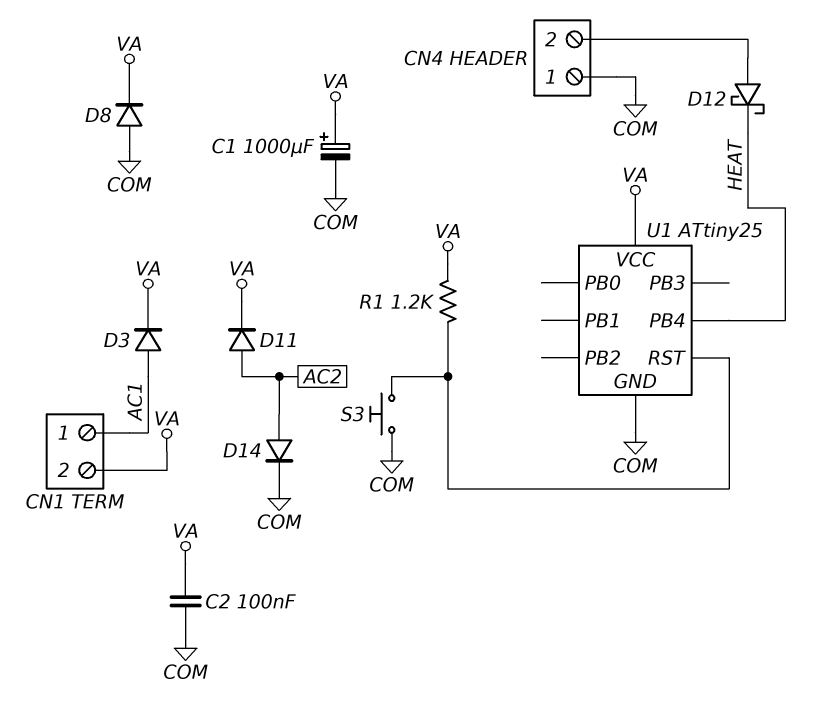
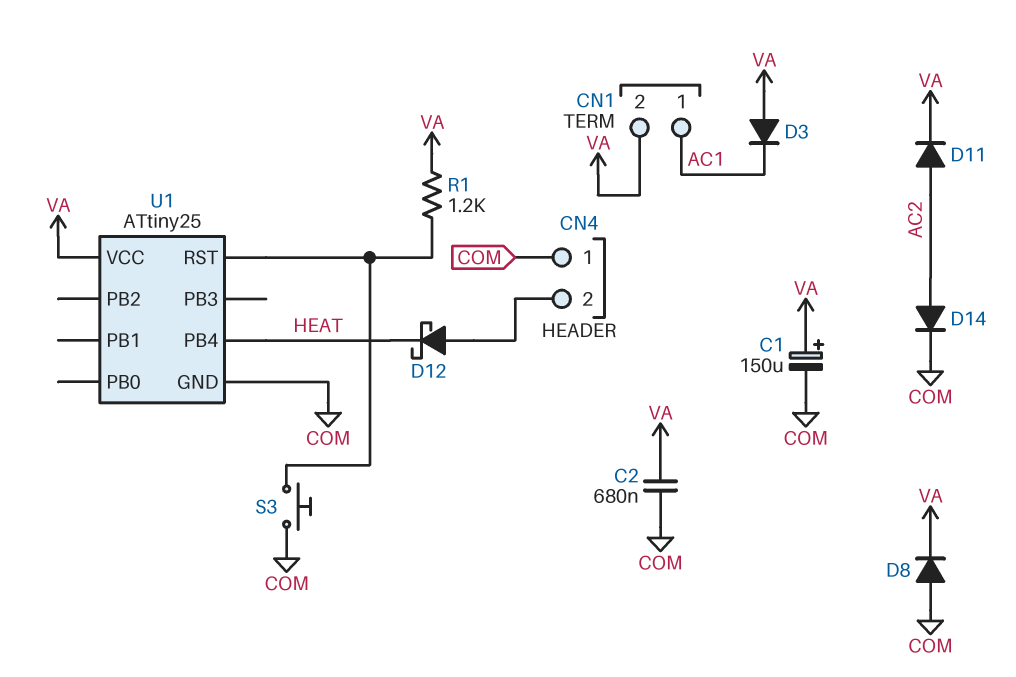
C1: 1000uF (plus VA, minus COM) -> 150uF (plus VA, minus COM)
C2: 100nF (COM, VA) -> 680nF (COM, VA)
D3: diode (A AC1, K VA) -> diode (A VA, K AC1)

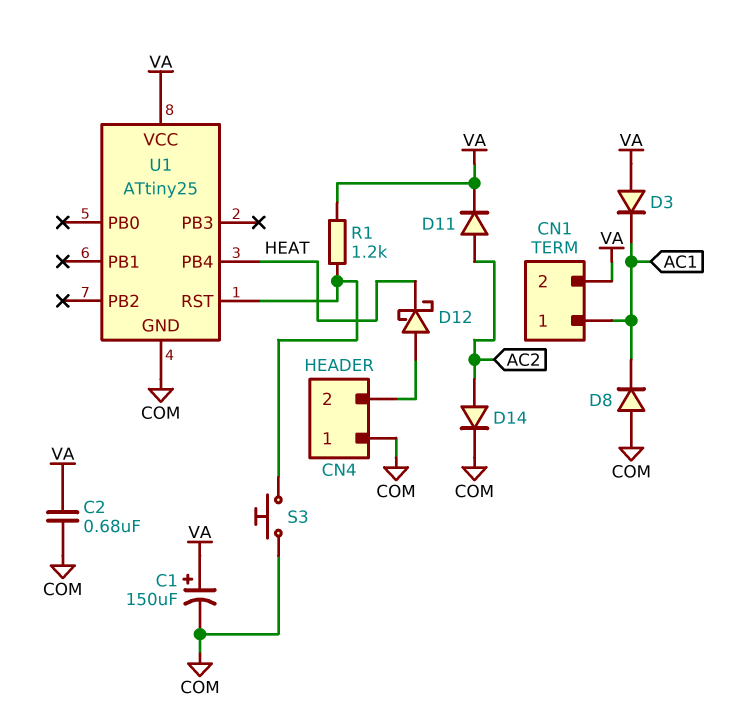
D8: diode (A COM, K VA) -> diode (A COM, K AC1)

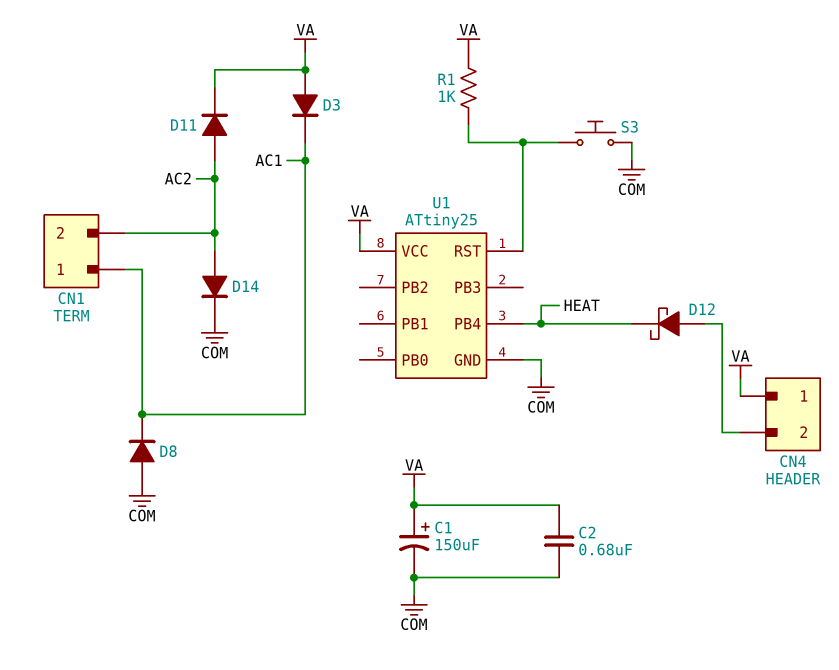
CN1 pin 2: VA -> AC2
CN4 pin 1: COM -> VA
R1: 1.2k (U1/RST, VA) -> 1k (U1/RST, VA)

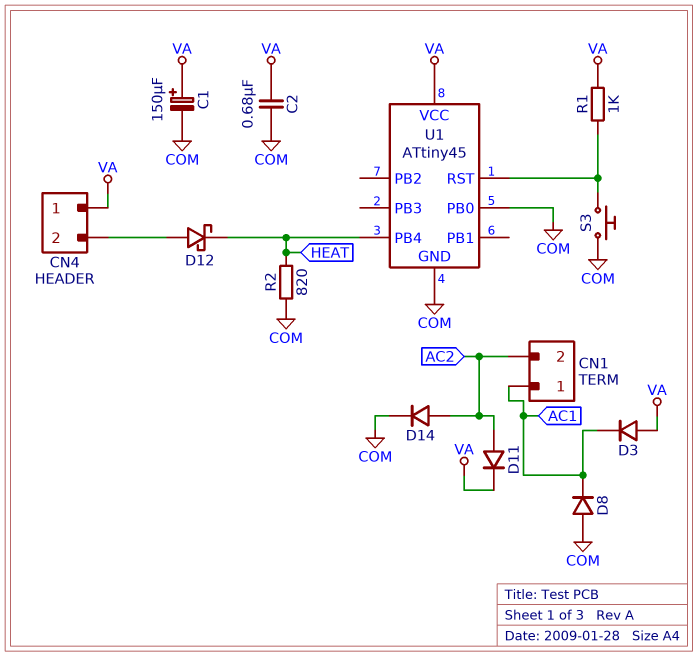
R2: none -> 820 (COM, HEAT)
U1: ATtiny25 -> ATtiny45
U1 pin PB0: none -> COM

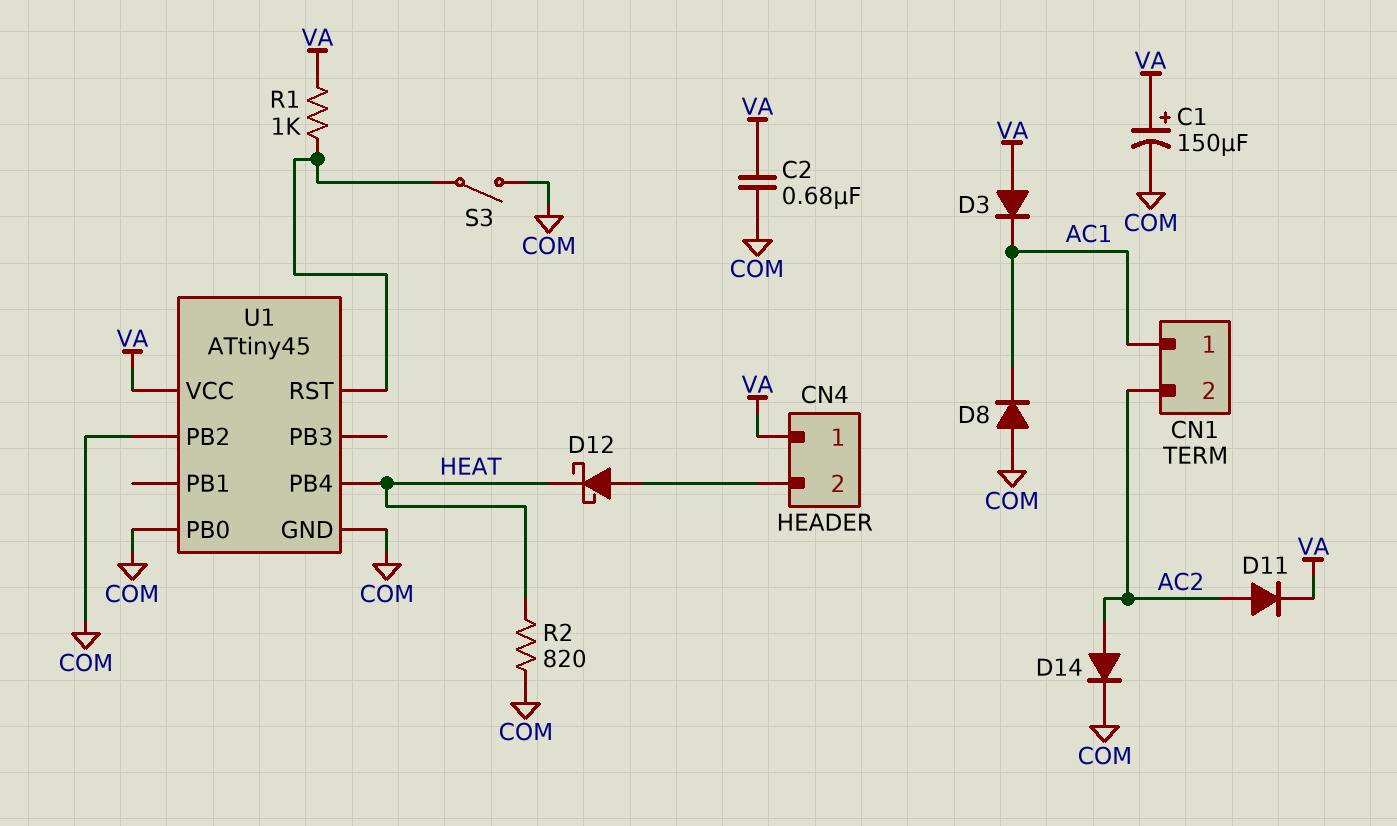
S3: button (COM, U1/RST) -> switch (COM, U1/RST)
U1 pin PB2: none -> COM

